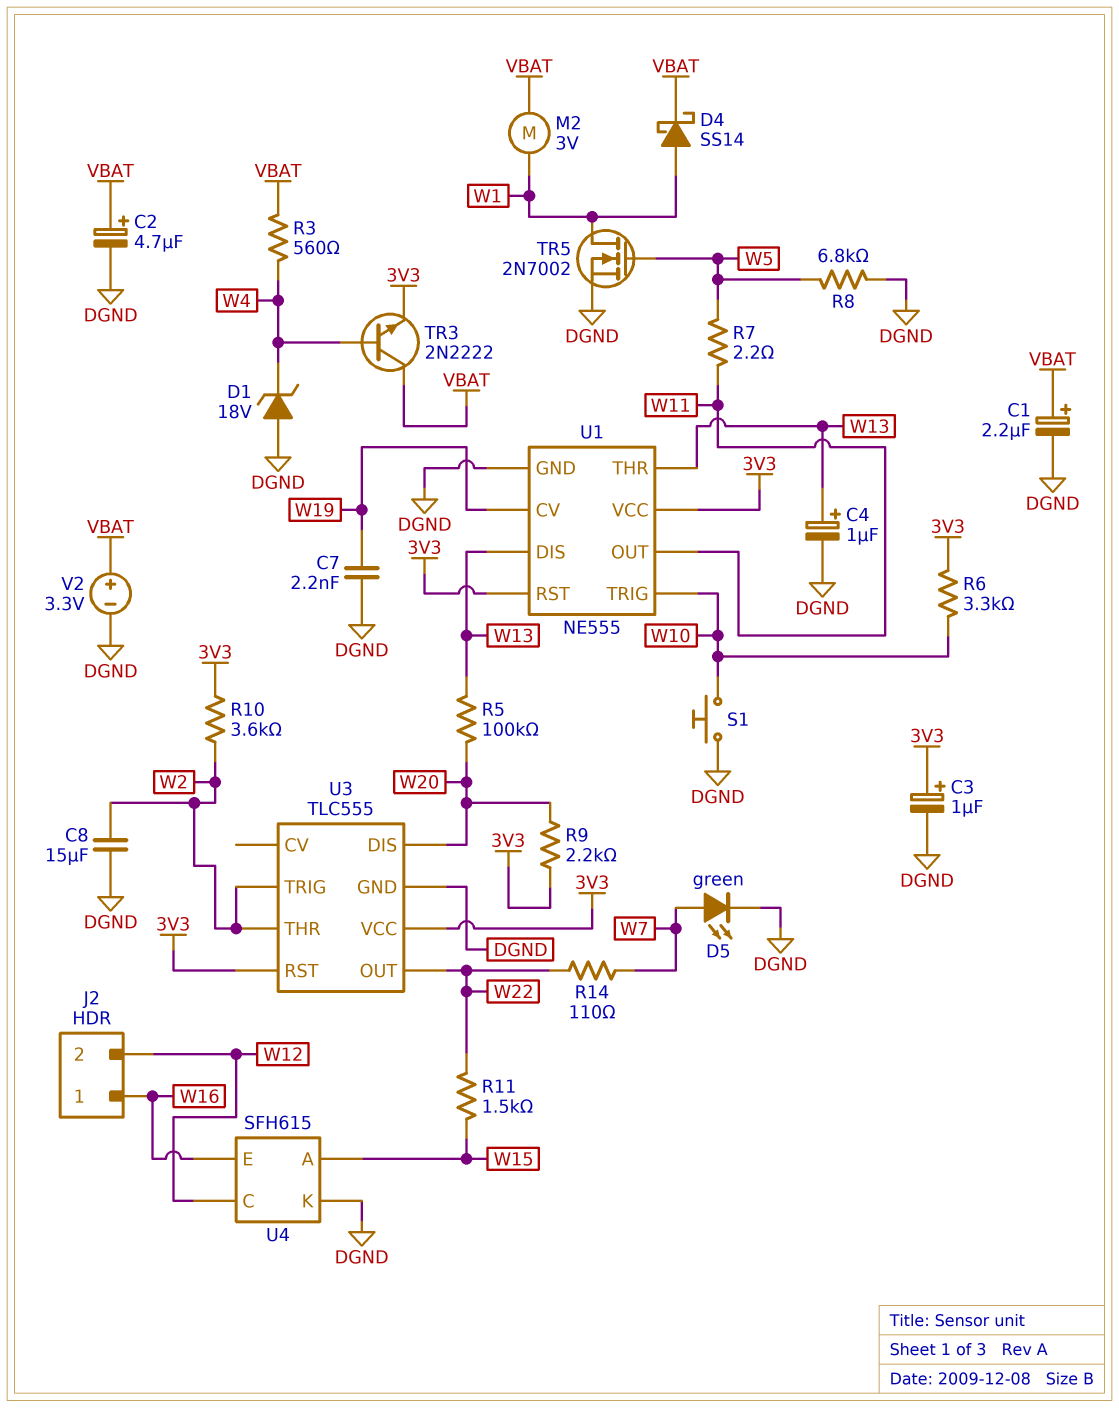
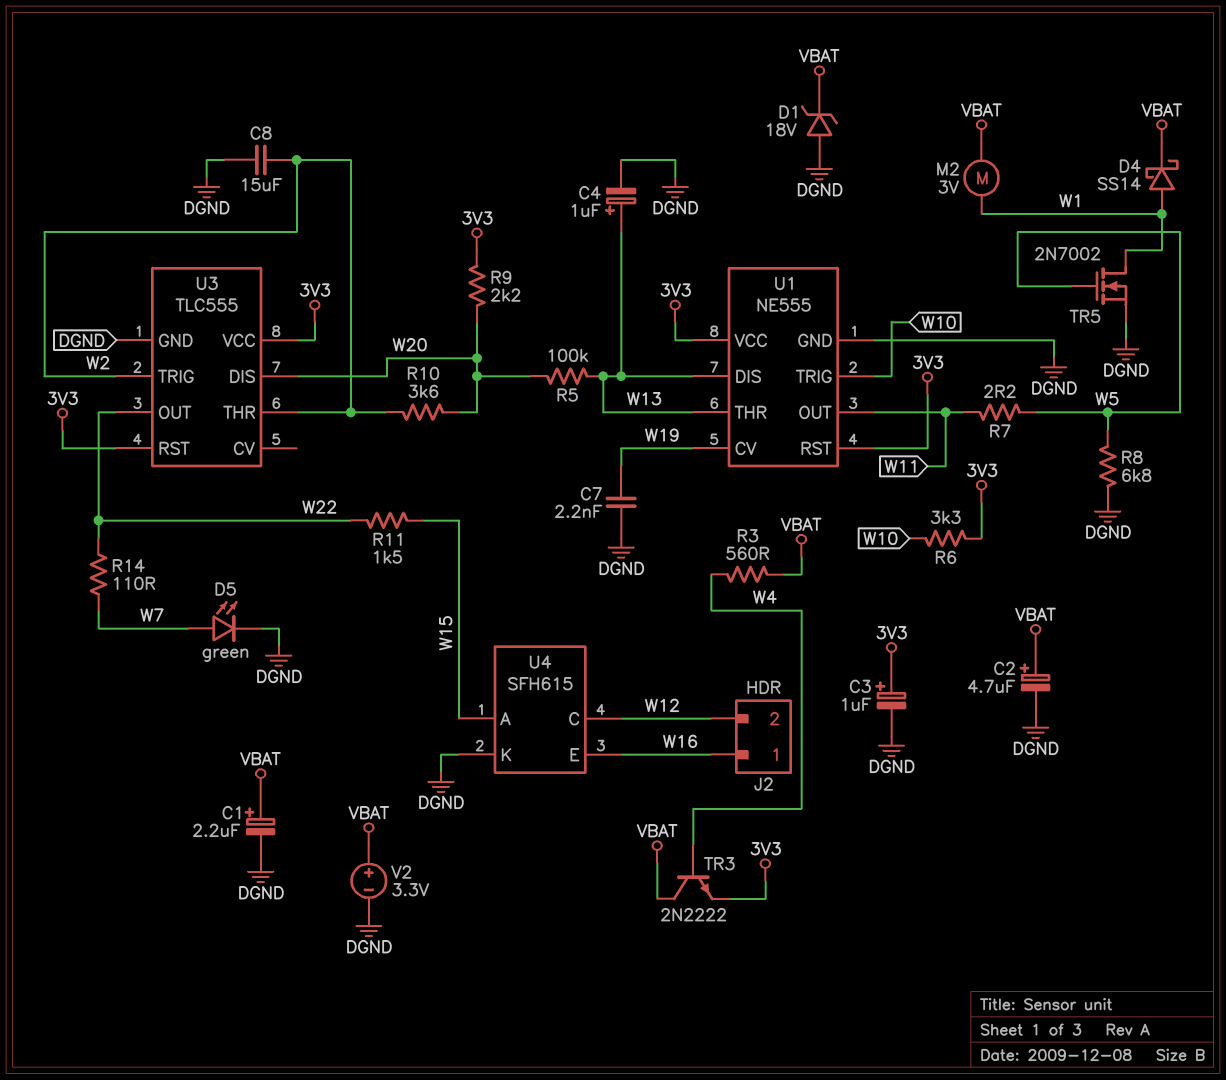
D1: zener 18V (A DGND, K W4) -> zener 18V (A DGND, K VBAT)
R10: 3.6k (3V3, W2) -> 3.6k (W2, W20)
S1: button (DGND, W10) -> none

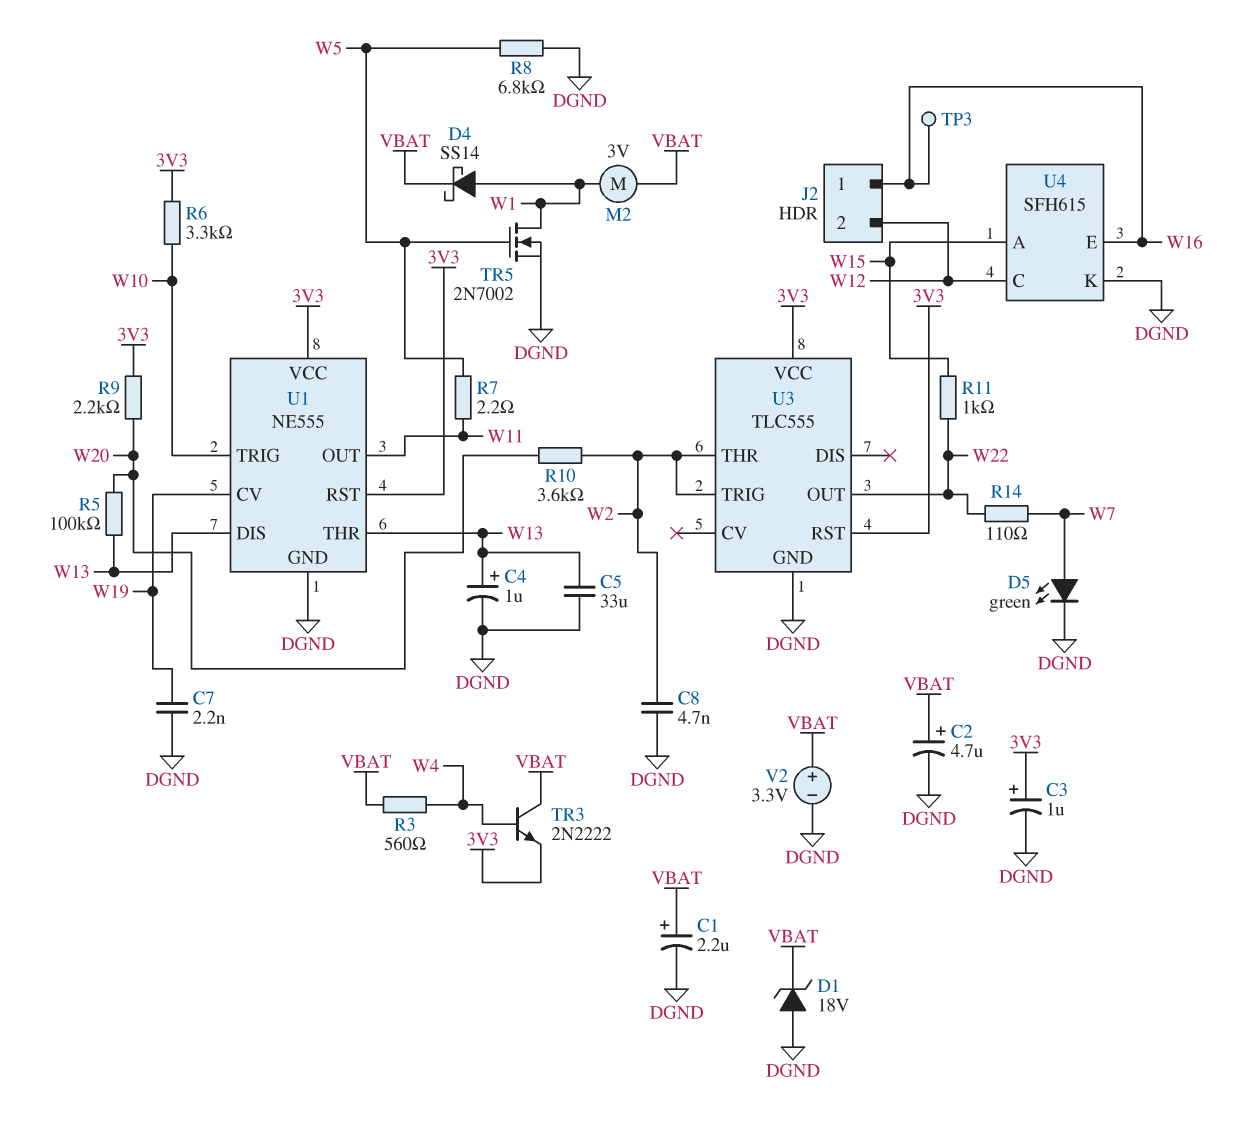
C5: none -> 33uF (DGND, W13)
C8: 15uF (DGND, W2) -> 4.7nF (DGND, W2)
R11: 1.5k (W15, W22) -> 1k (W15, W22)
TP3: none -> test point (W16)
U3 pin DIS: W20 -> none

